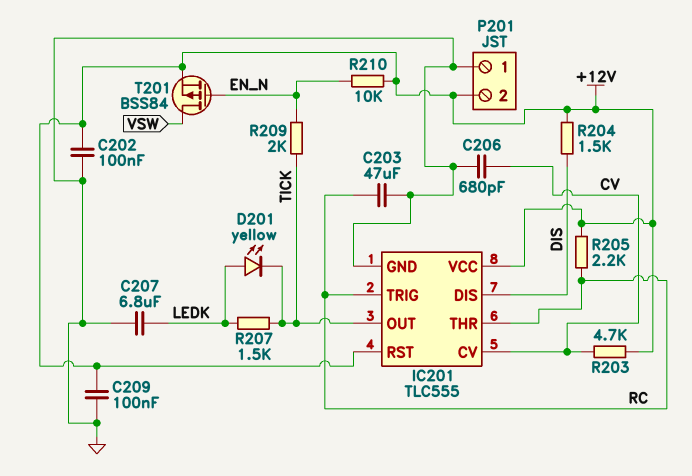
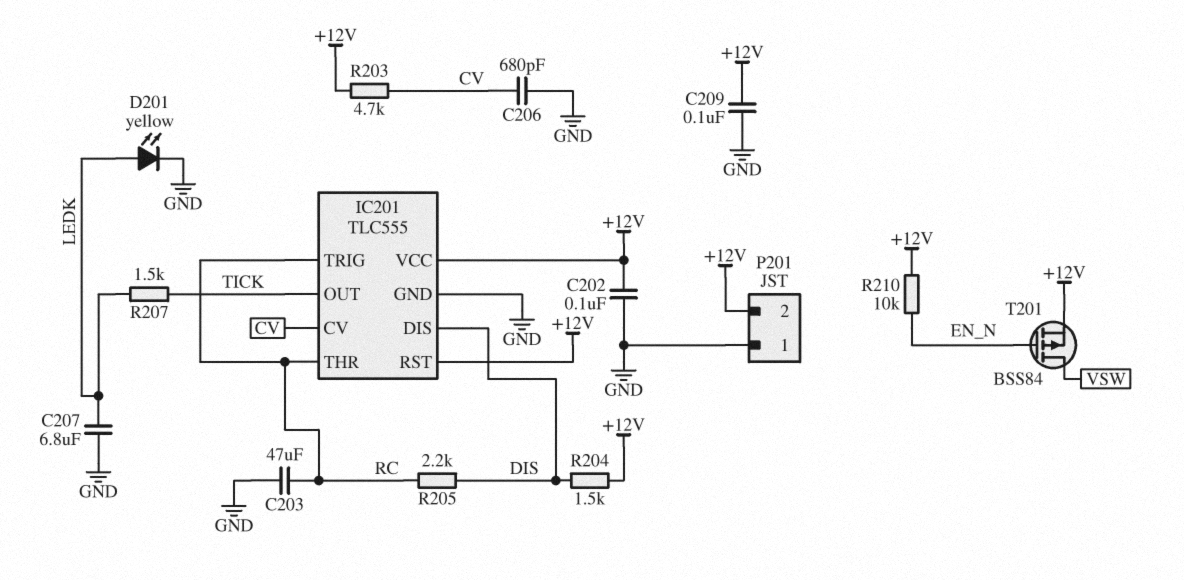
D201: LED yellow (A LEDK, K TICK) -> LED yellow (A LEDK, K GND)
R205: 2.2k (+12V, RC) -> 2.2k (DIS, RC)
R209: 2k (EN_N, TICK) -> none

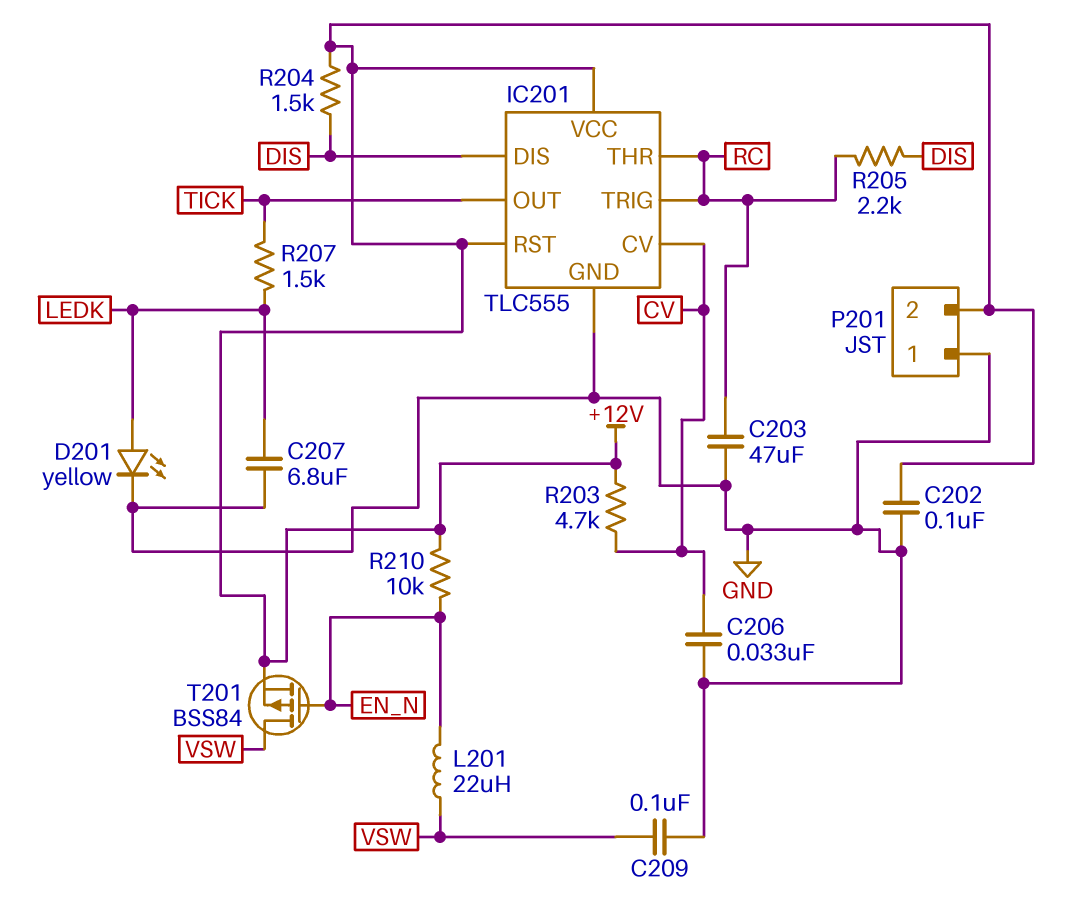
C206: 680pF (CV, GND) -> 33nF (CV, GND)
C209: 100nF (+12V, GND) -> 100nF (GND, VSW)
L201: none -> 22uH (EN_N, VSW)

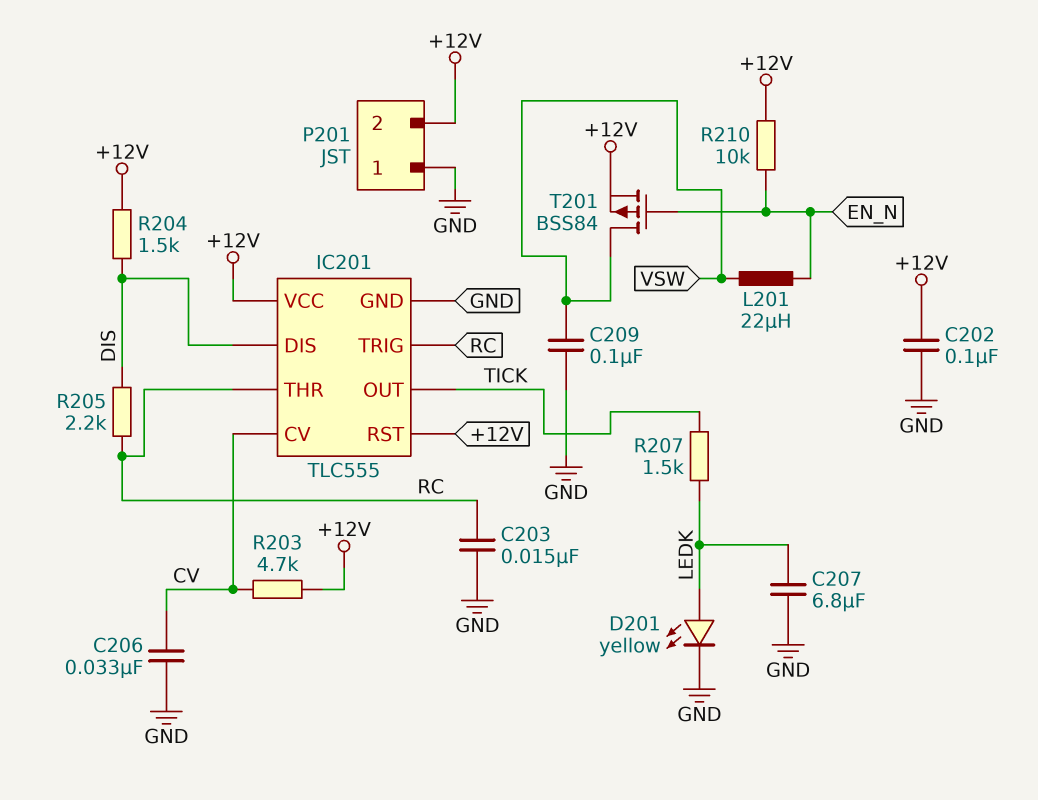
C203: 47uF (GND, RC) -> 15nF (GND, RC)

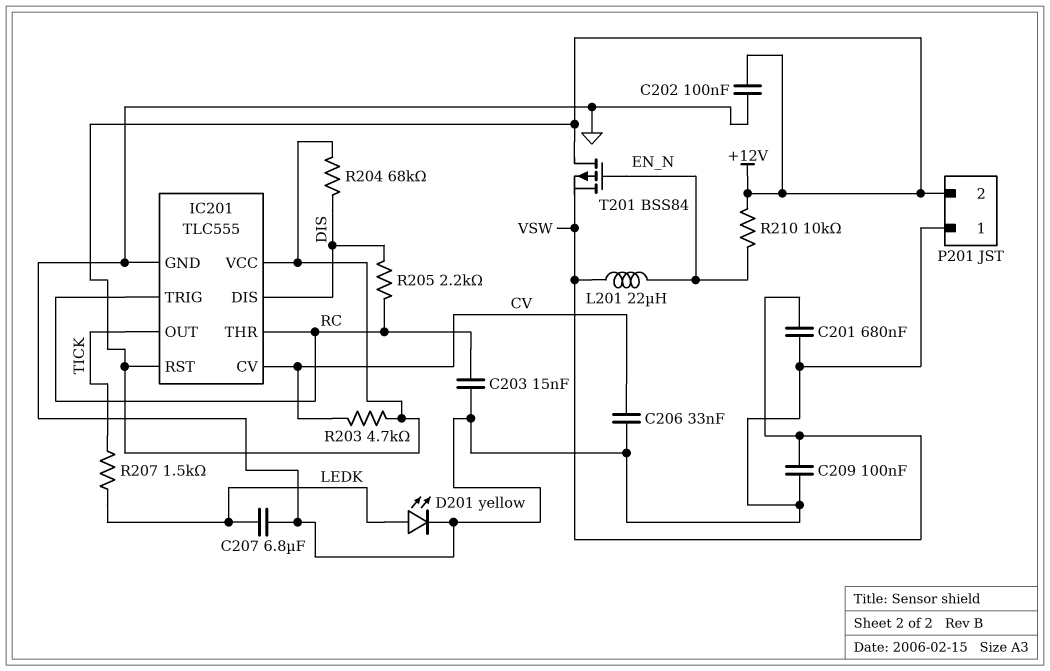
C201: none -> 680nF (GND, VSW)
R204: 1.5k (+12V, DIS) -> 68k (+12V, DIS)
T201: PMOS BSS84 (G EN_N, D VSW, S +12V) -> PMOS BSS84 (G EN_N, D +12V, S VSW)

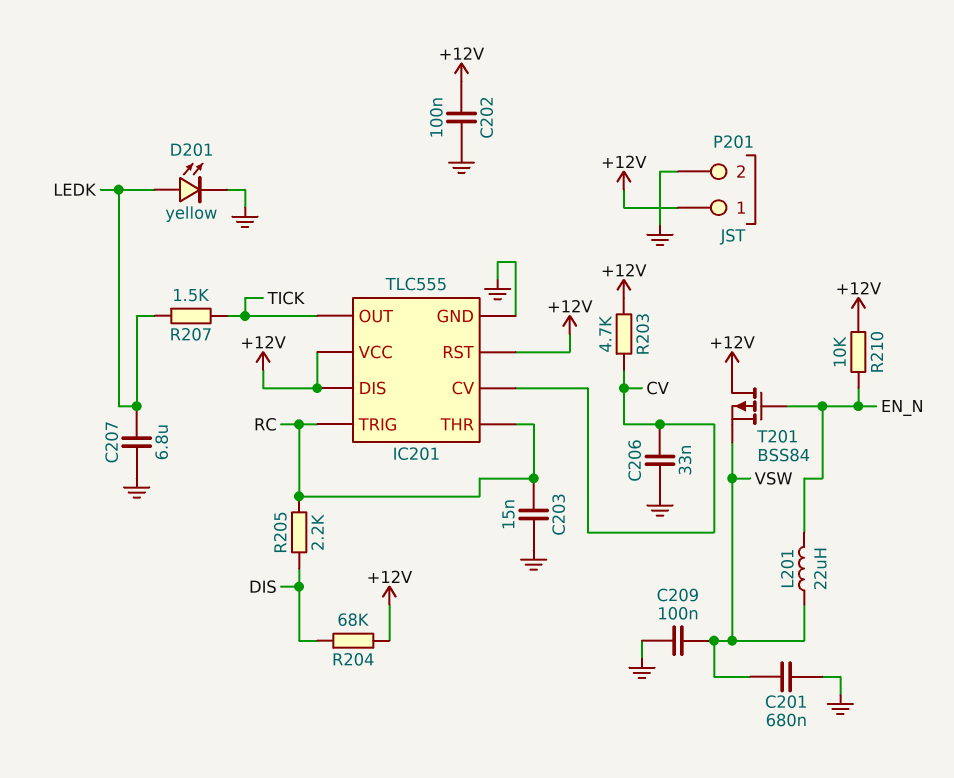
IC201 pin DIS: DIS -> +12V
P201 pin 1: GND -> +12V
P201 pin 2: +12V -> GND

